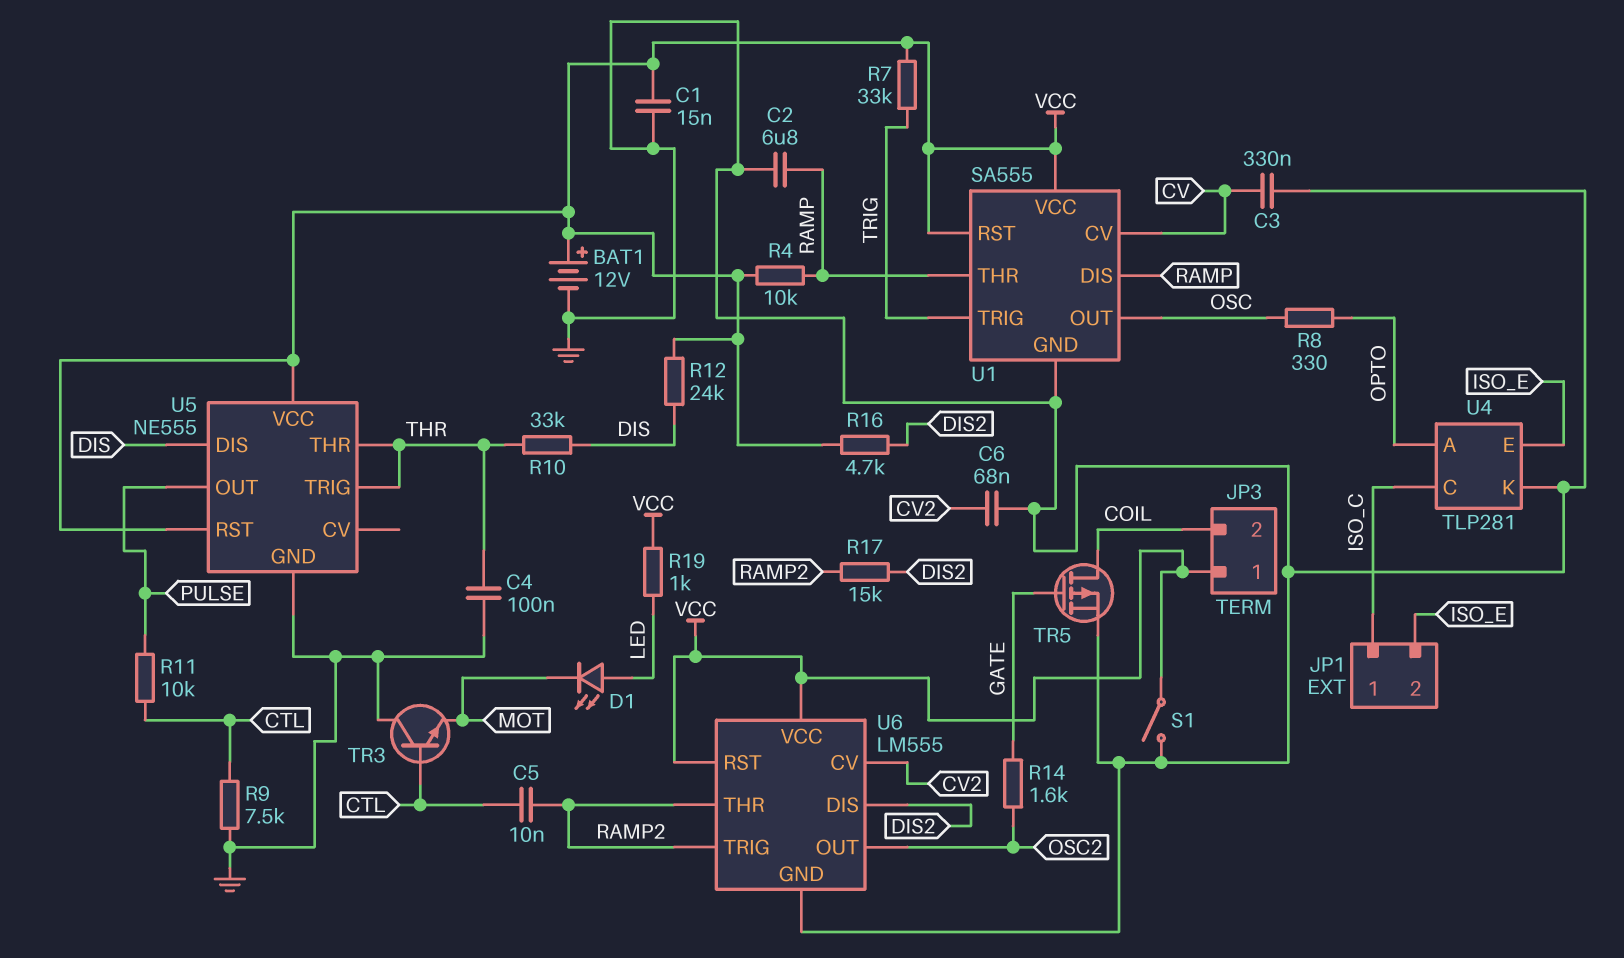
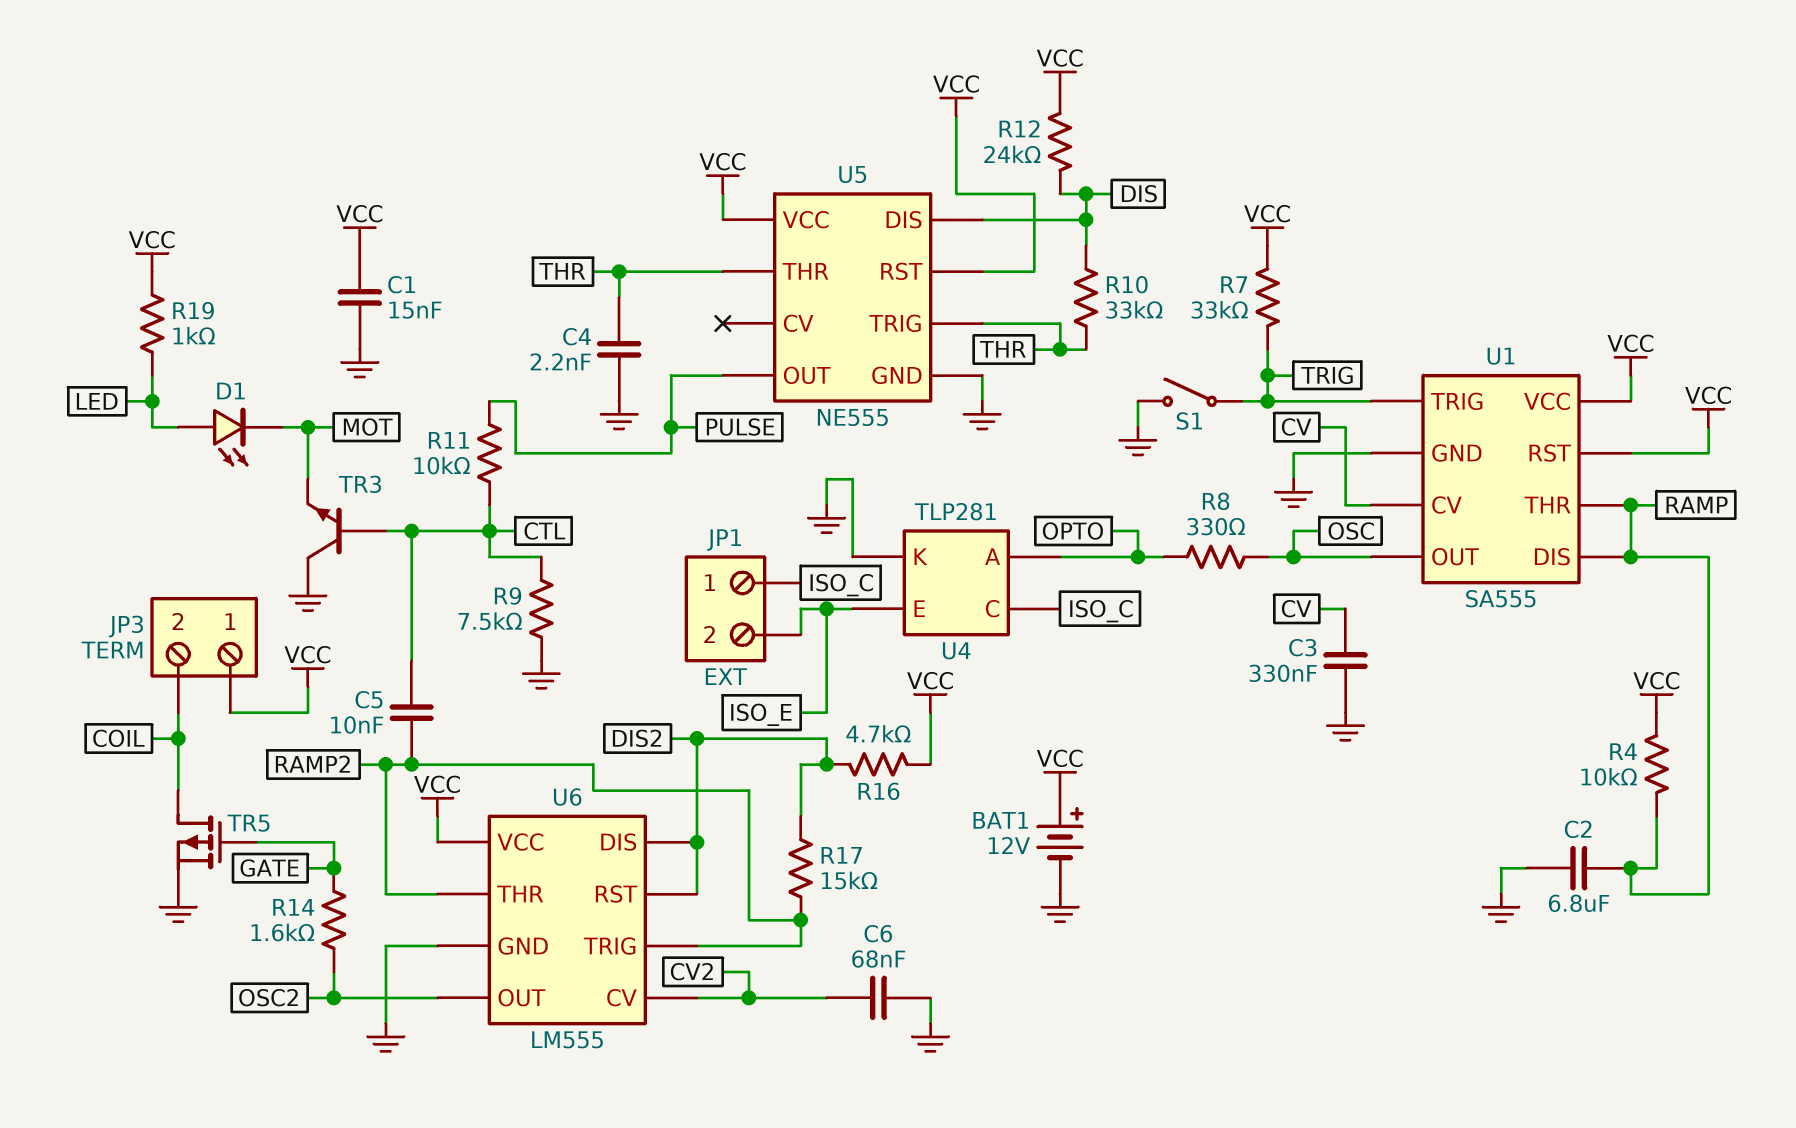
C4: 100nF (GND, THR) -> 2.2nF (GND, THR)
S1: switch (GND, VCC) -> switch (GND, TRIG)
U6 pin RST: VCC -> DIS2

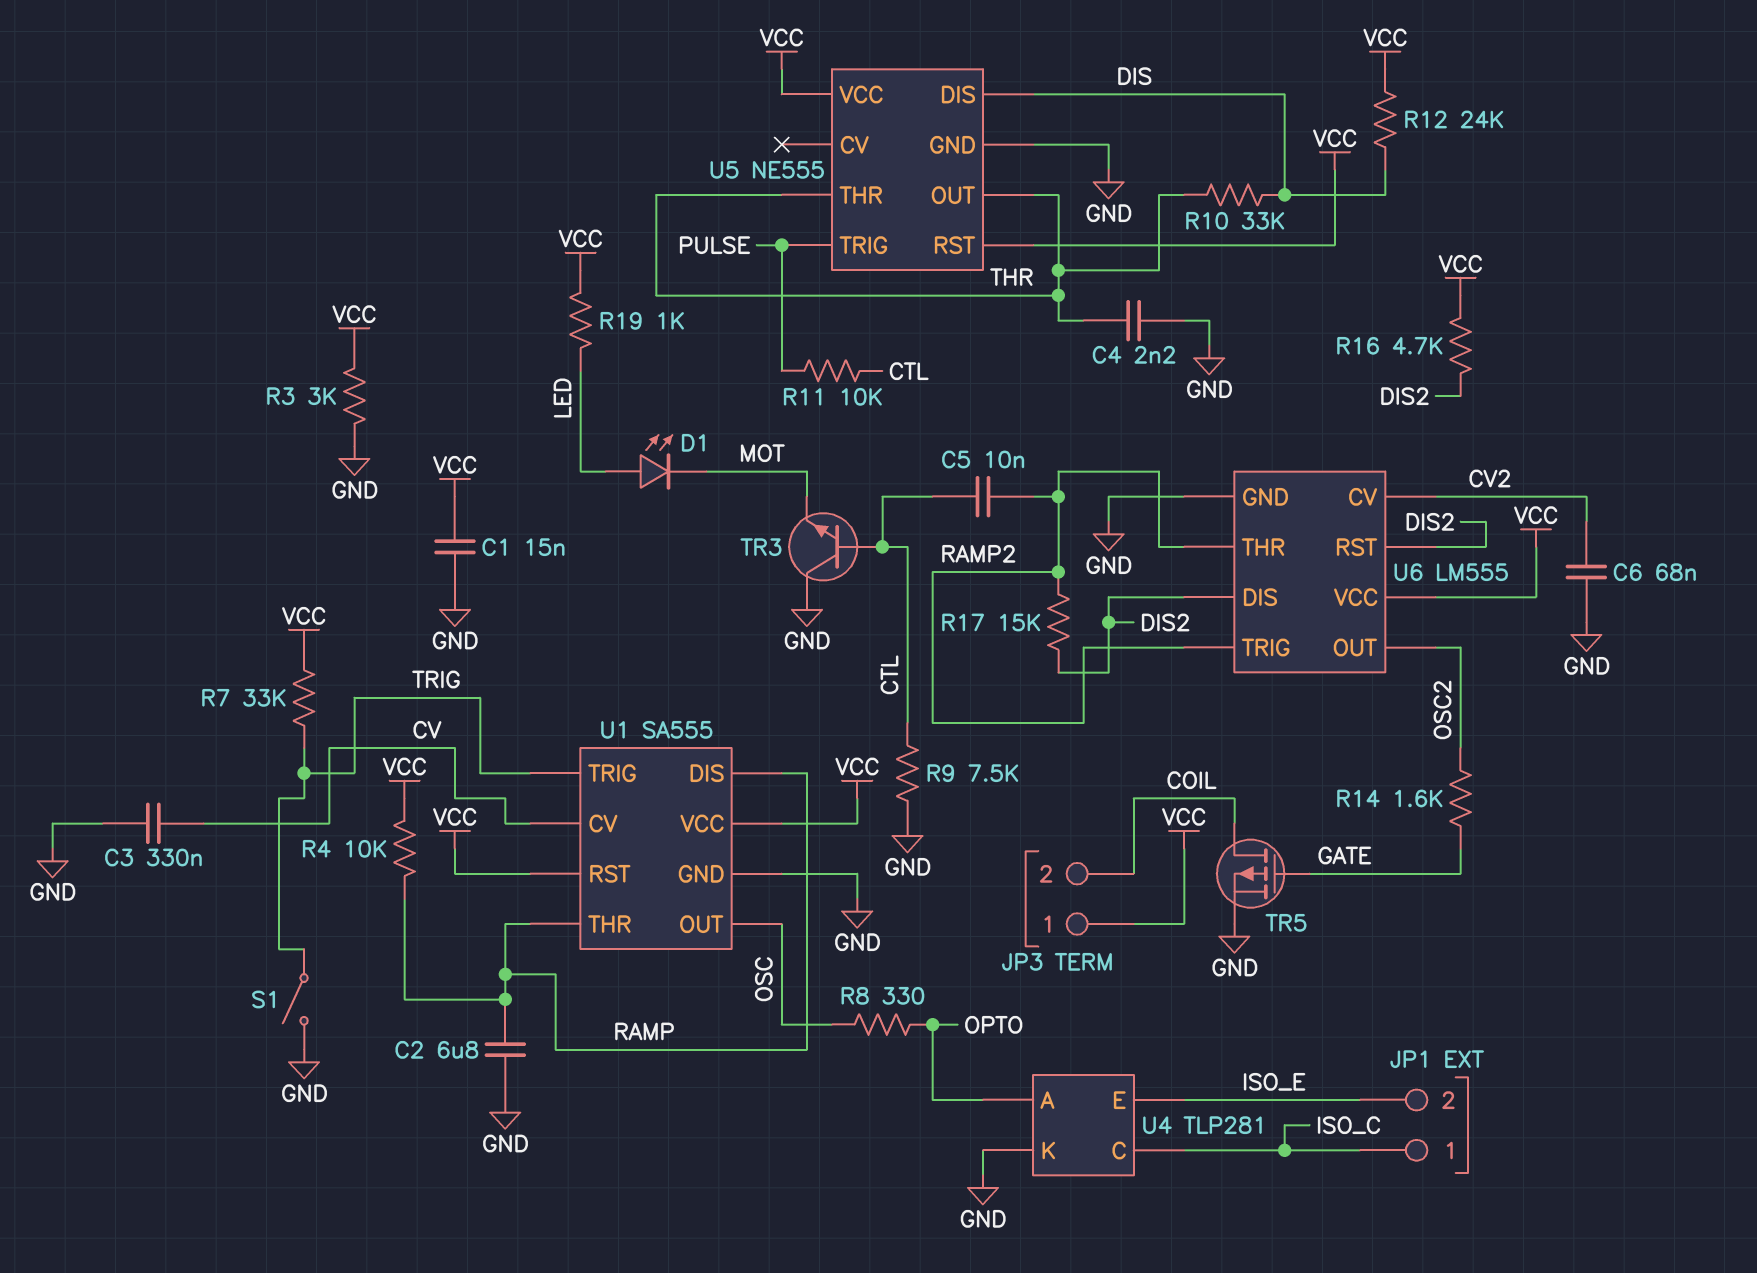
BAT1: 12V (plus VCC, minus GND) -> none
R3: none -> 3k (GND, VCC)
U5 pin OUT: PULSE -> THR
U5 pin TRIG: THR -> PULSE

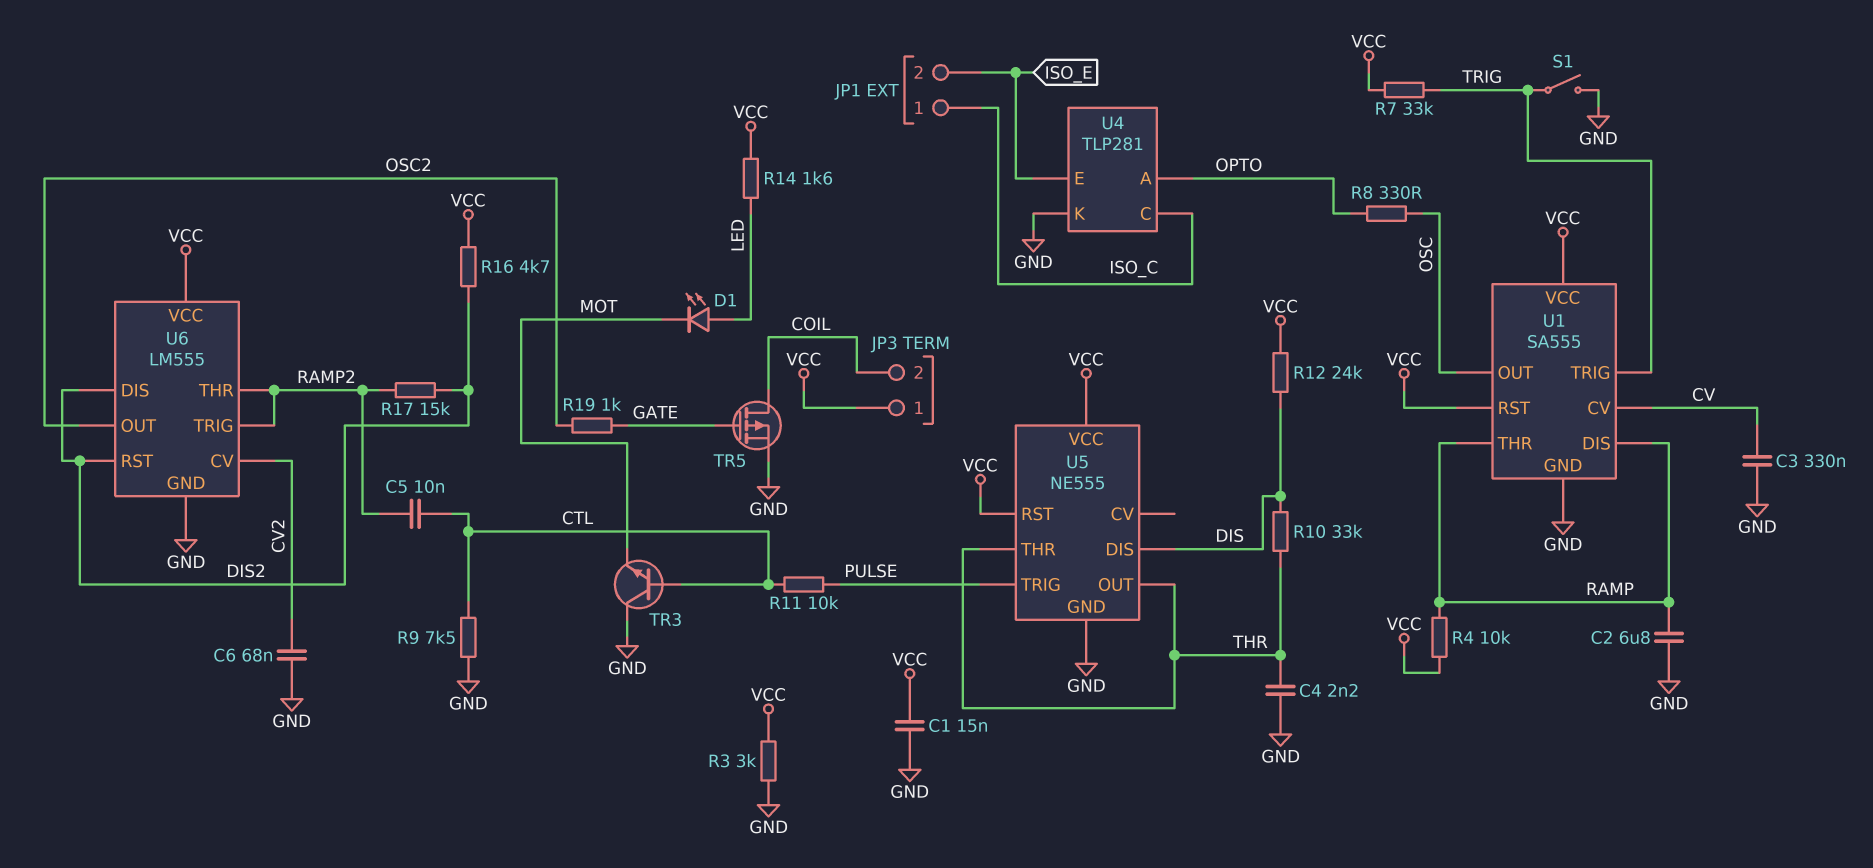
R14: 1.6k (GATE, OSC2) -> 1.6k (LED, VCC)
R19: 1k (LED, VCC) -> 1k (GATE, OSC2)

